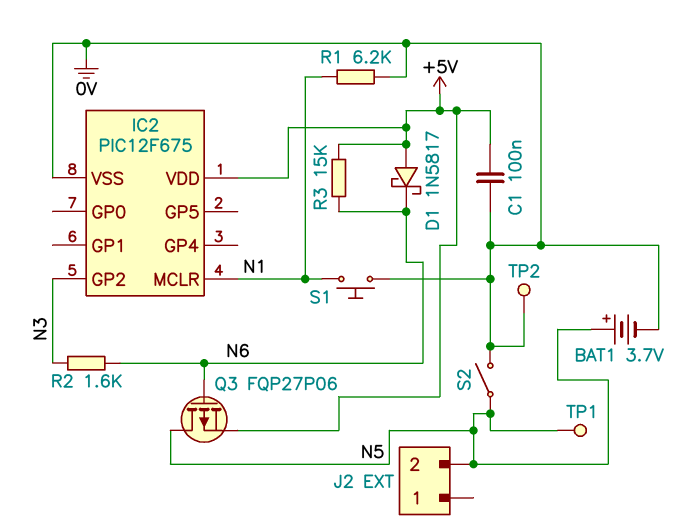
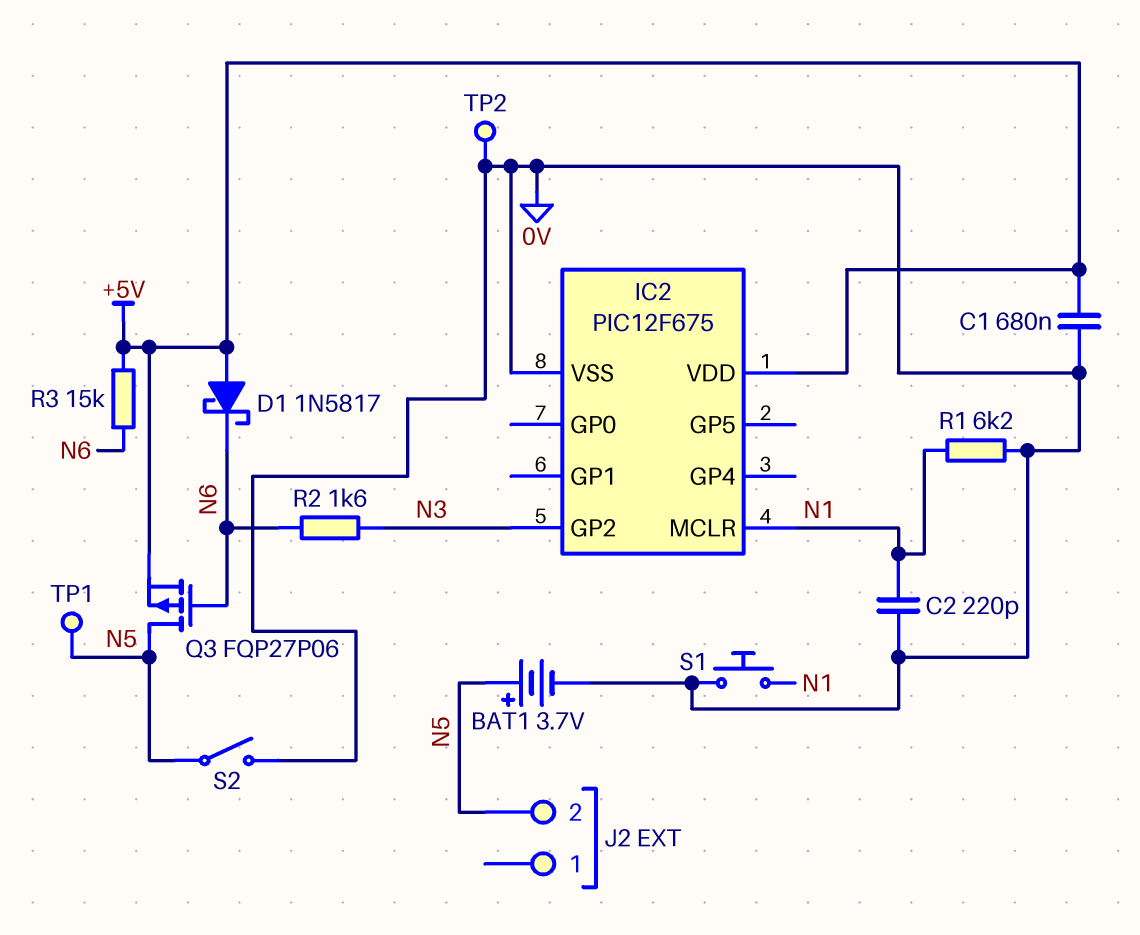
C1: 100nF (+5V, 0V) -> 680nF (+5V, 0V)
C2: none -> 220pF (0V, N1)

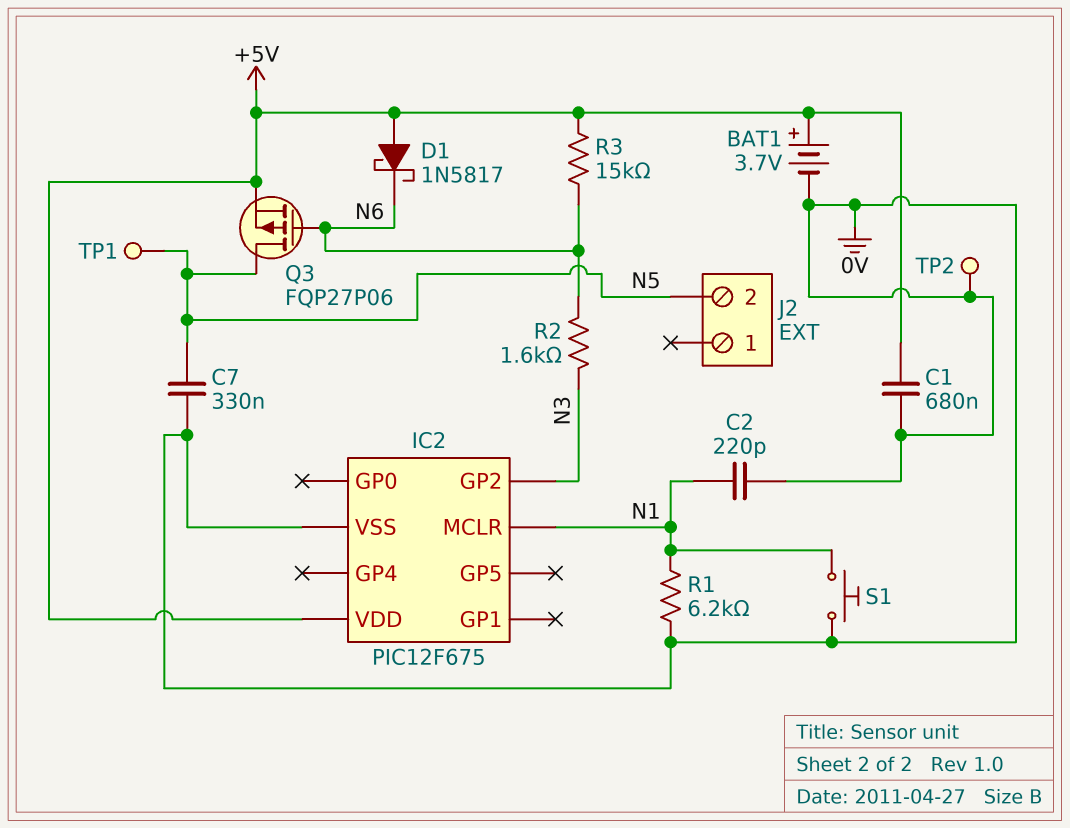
BAT1: 3.7V (plus N5, minus 0V) -> 3.7V (plus +5V, minus 0V)
C7: none -> 330nF (0V, N5)
S2: switch (0V, N5) -> none

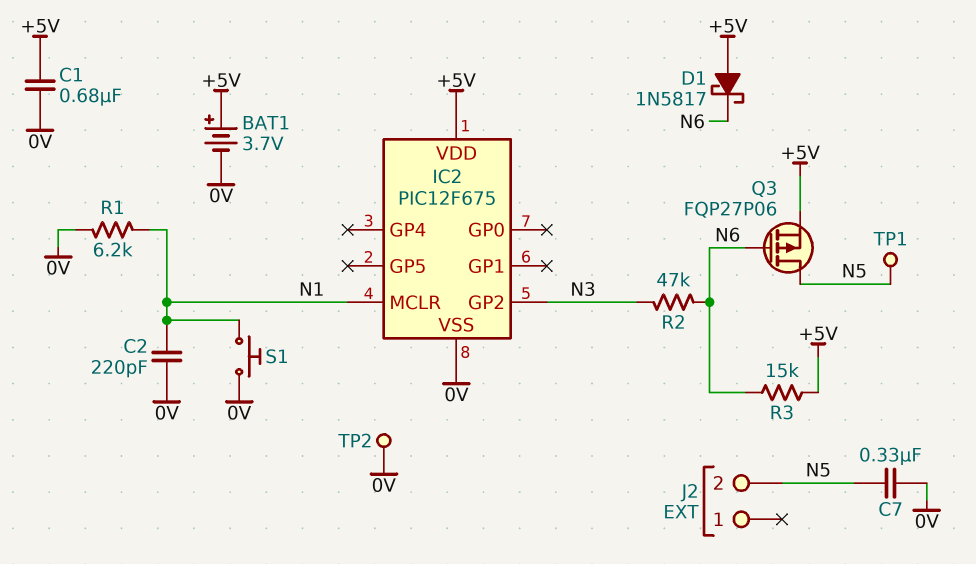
R2: 1.6k (N3, N6) -> 47k (N3, N6)

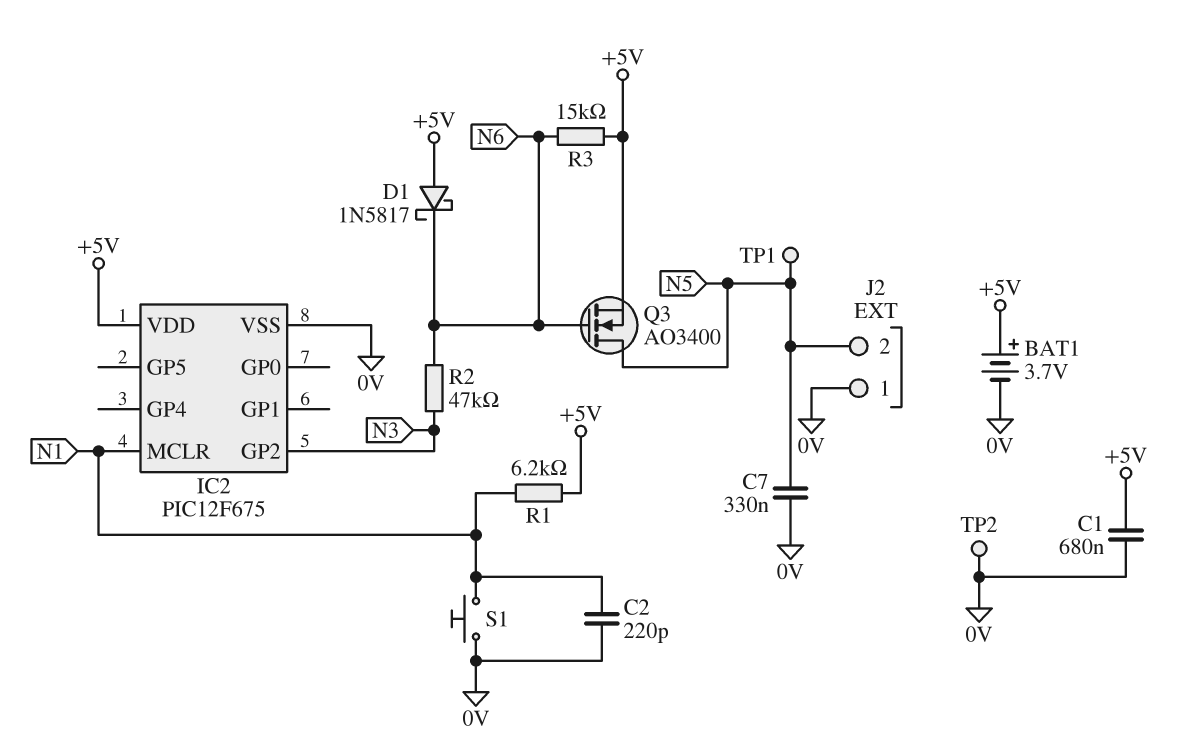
J2 pin 1: none -> 0V
Q3: PMOS FQP27P06 (G N6, D N5, S +5V) -> NMOS AO3400 (G N6, D N5, S +5V)
R1: 6.2k (0V, N1) -> 6.2k (+5V, N1)

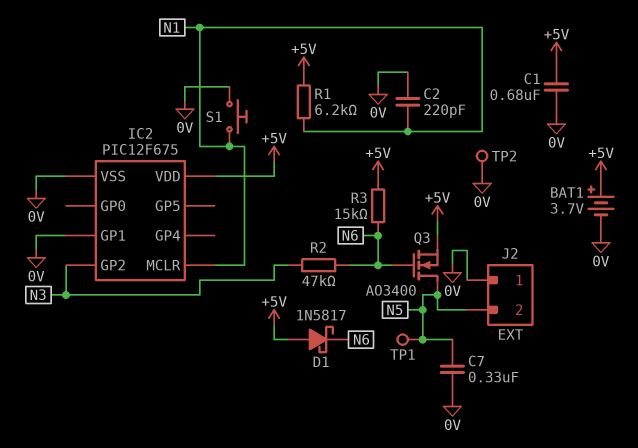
IC2 pin GP1: none -> 0V

